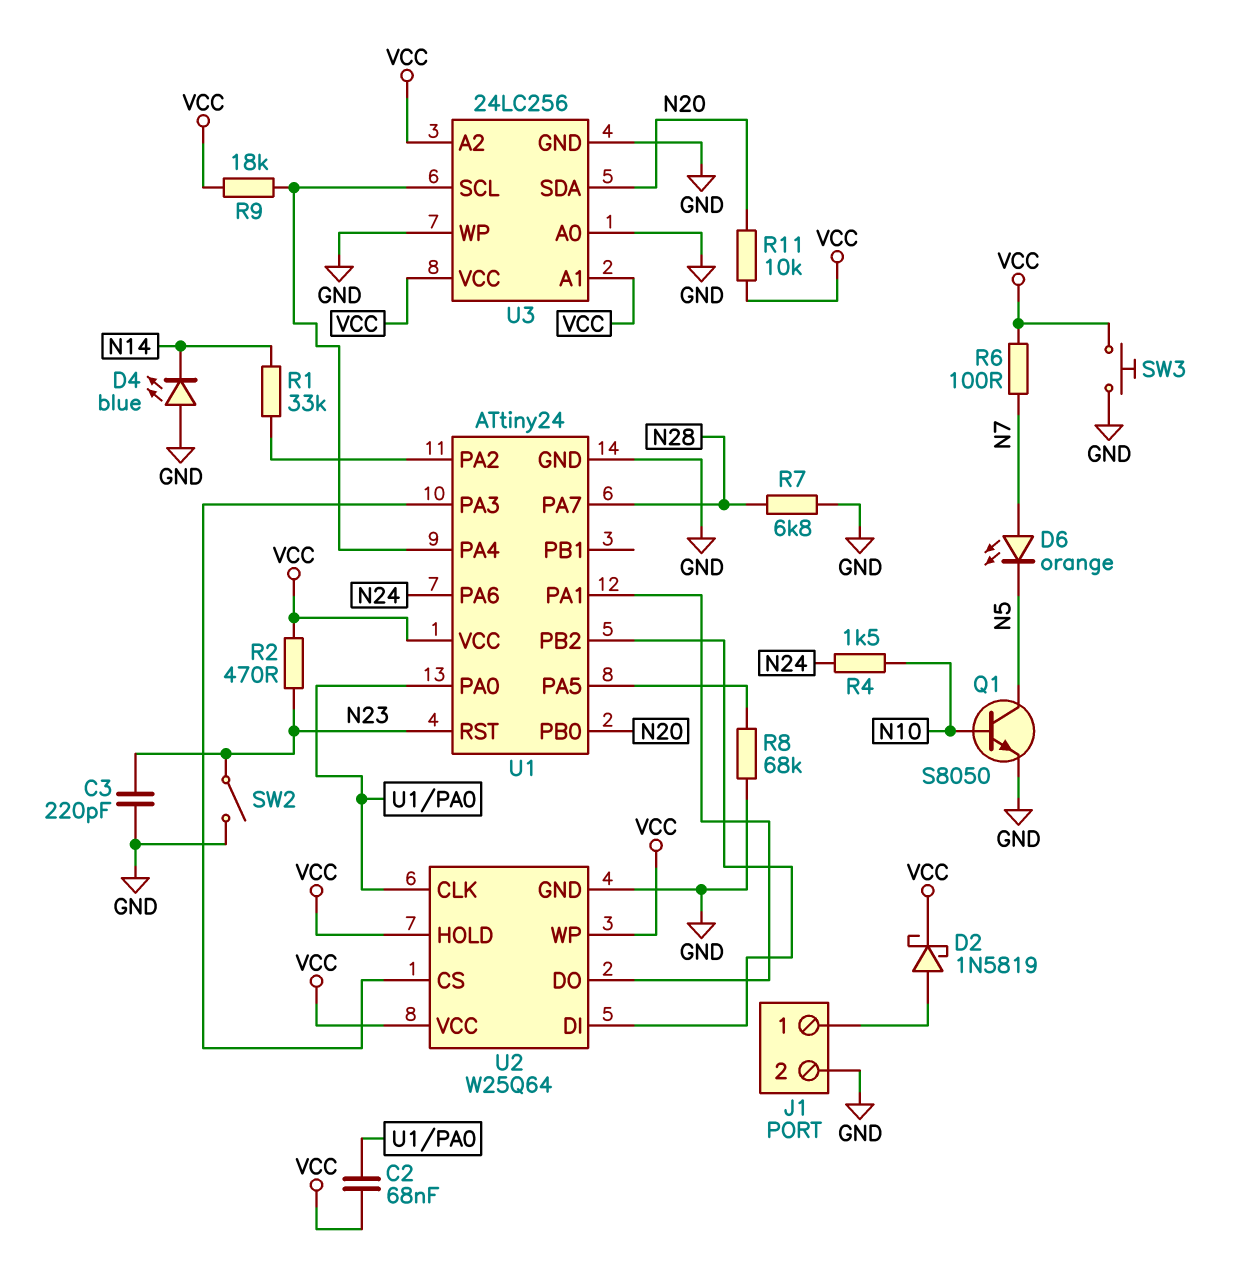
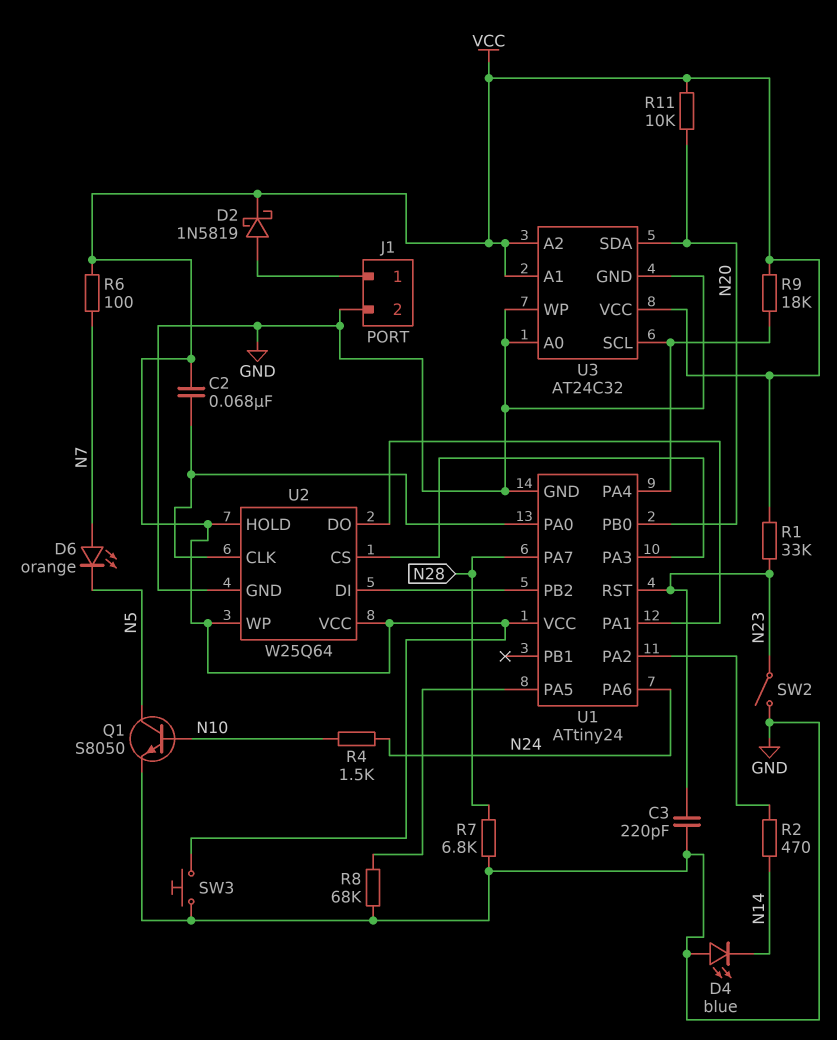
R1: 33k (N14, U1/PA2) -> 33k (N23, VCC)
R2: 470 (N23, VCC) -> 470 (N14, U1/PA2)
U3: 24LC256 -> AT24C32

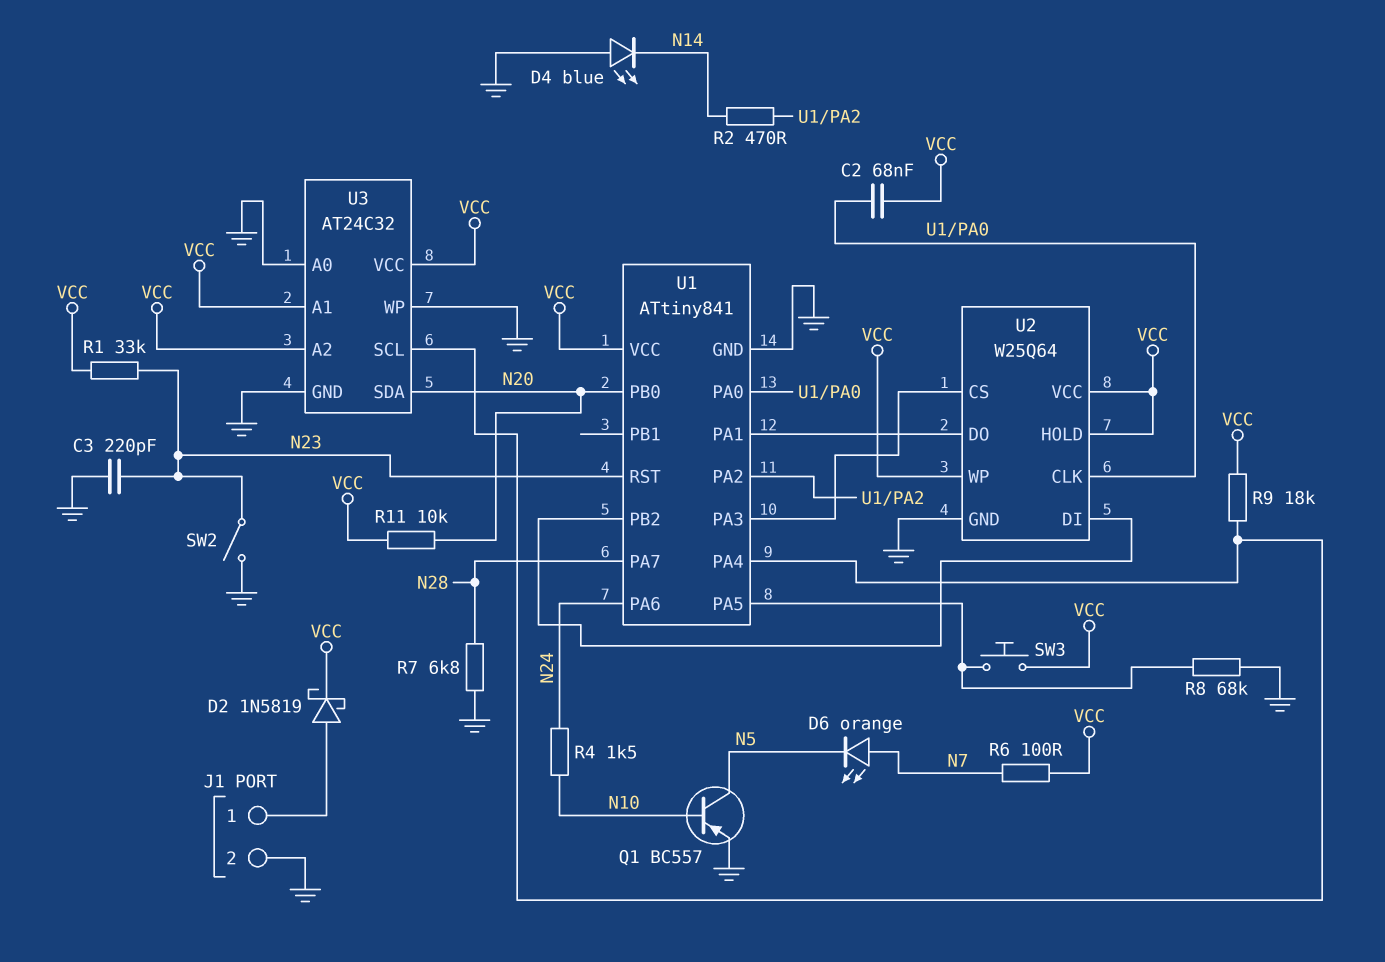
Q1: NPN S8050 (B N10, C N5, E GND) -> PNP BC557 (B N10, C N5, E GND)
SW3: button (GND, VCC) -> button (U1/PA5, VCC)
U1: ATtiny24 -> ATtiny841

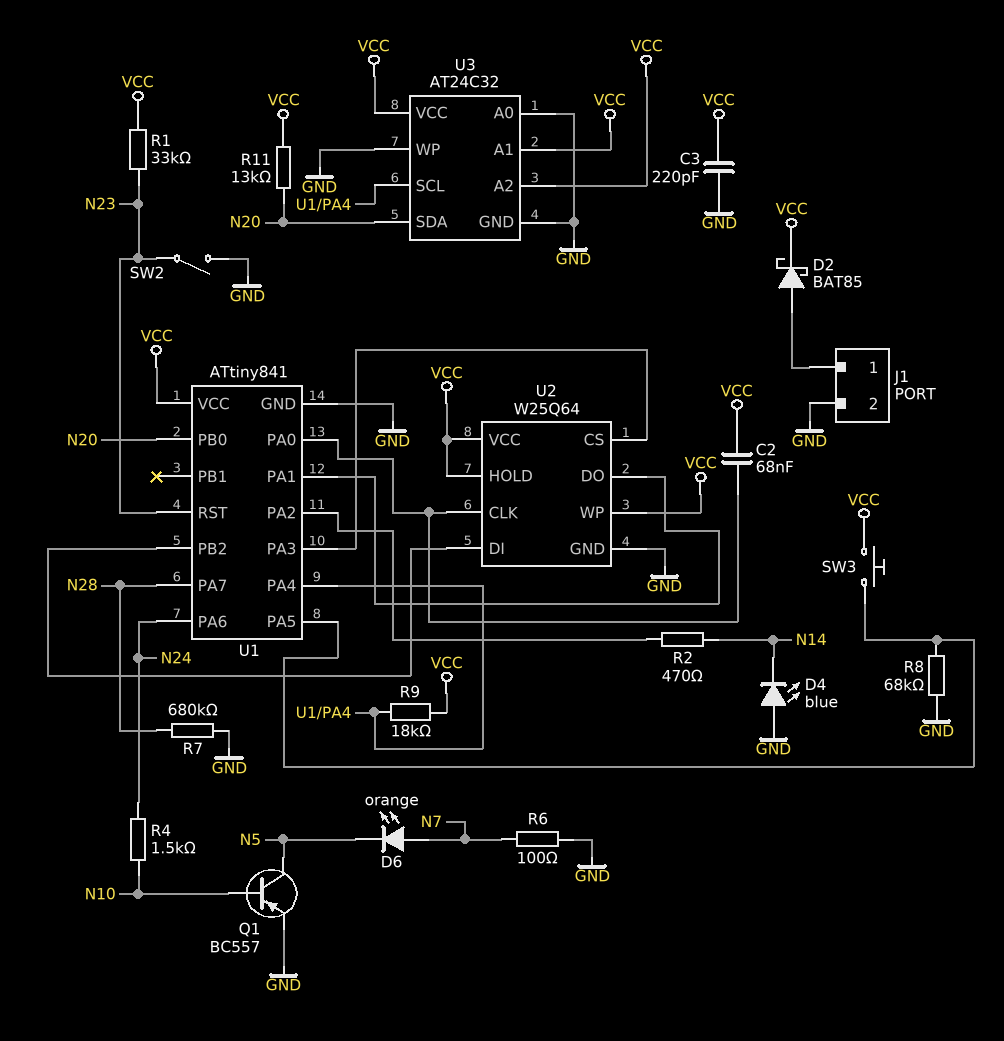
C3: 220pF (GND, N23) -> 220pF (GND, VCC)
D2: schottky 1N5819 (A J1/1, K VCC) -> schottky BAT85 (A J1/1, K VCC)
R6: 100 (N7, VCC) -> 100 (GND, N7)
R7: 6.8k (GND, N28) -> 680k (GND, N28)
R11: 10k (N20, VCC) -> 13k (N20, VCC)

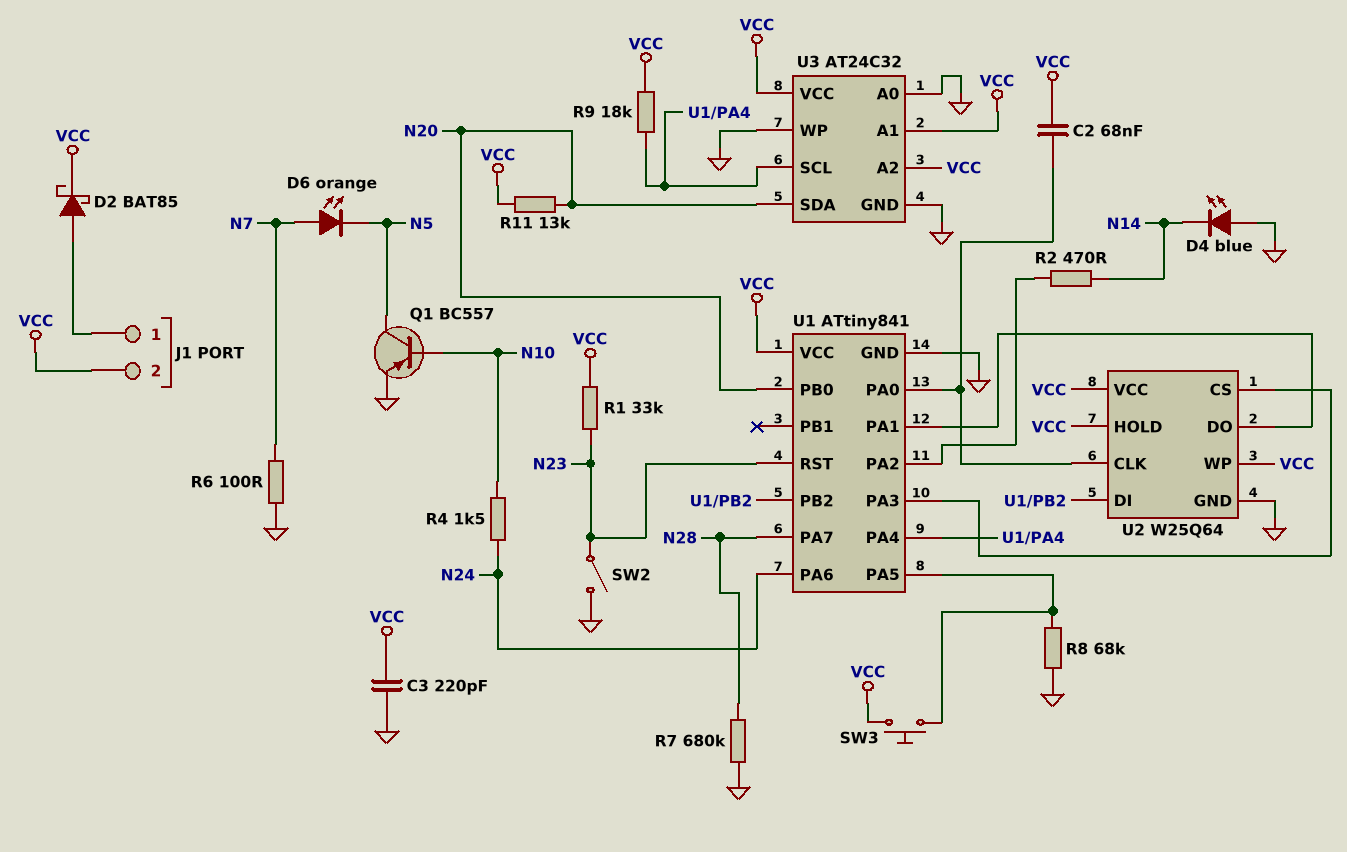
J1 pin 2: GND -> VCC

